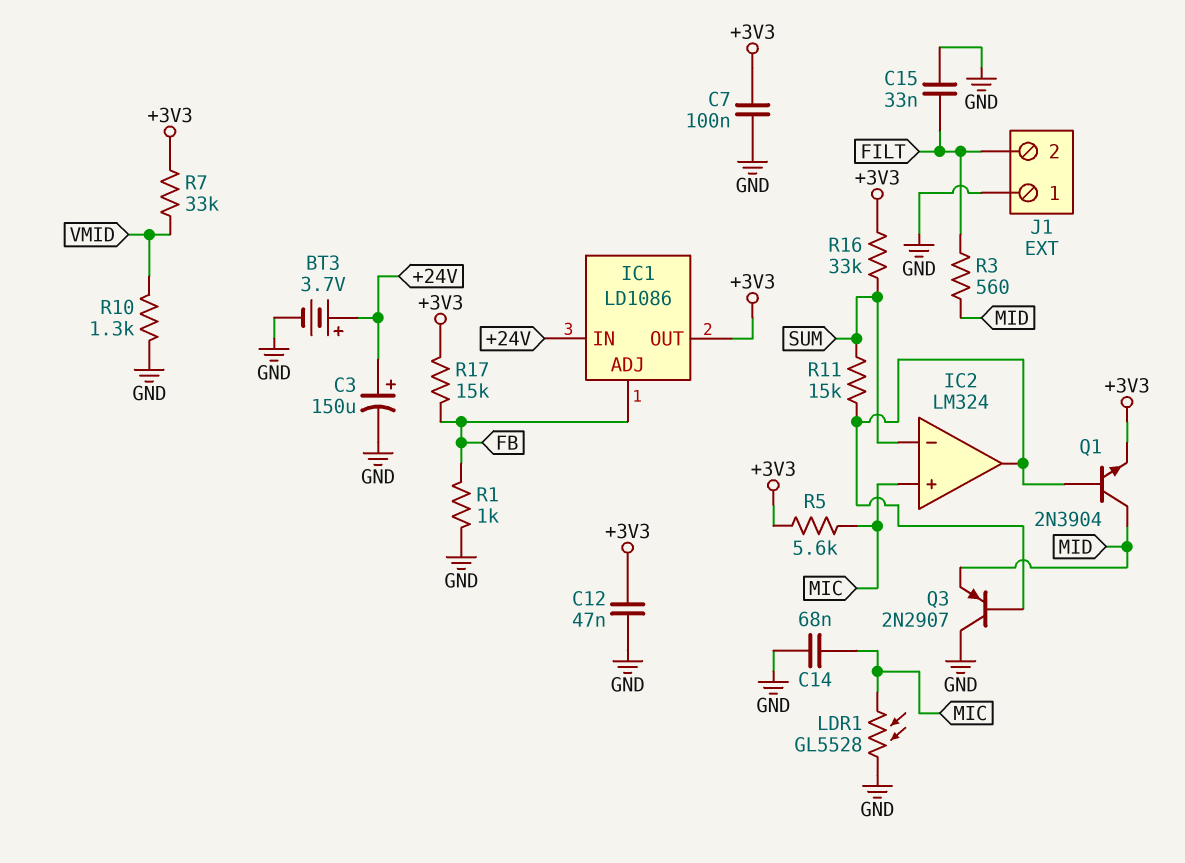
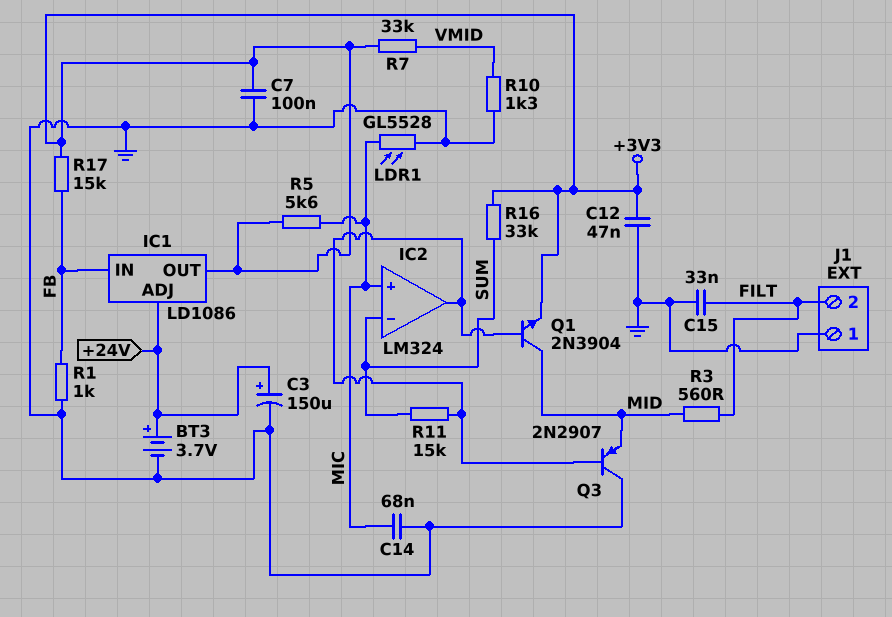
IC1 pin ADJ: FB -> +24V
IC1 pin IN: +24V -> FB

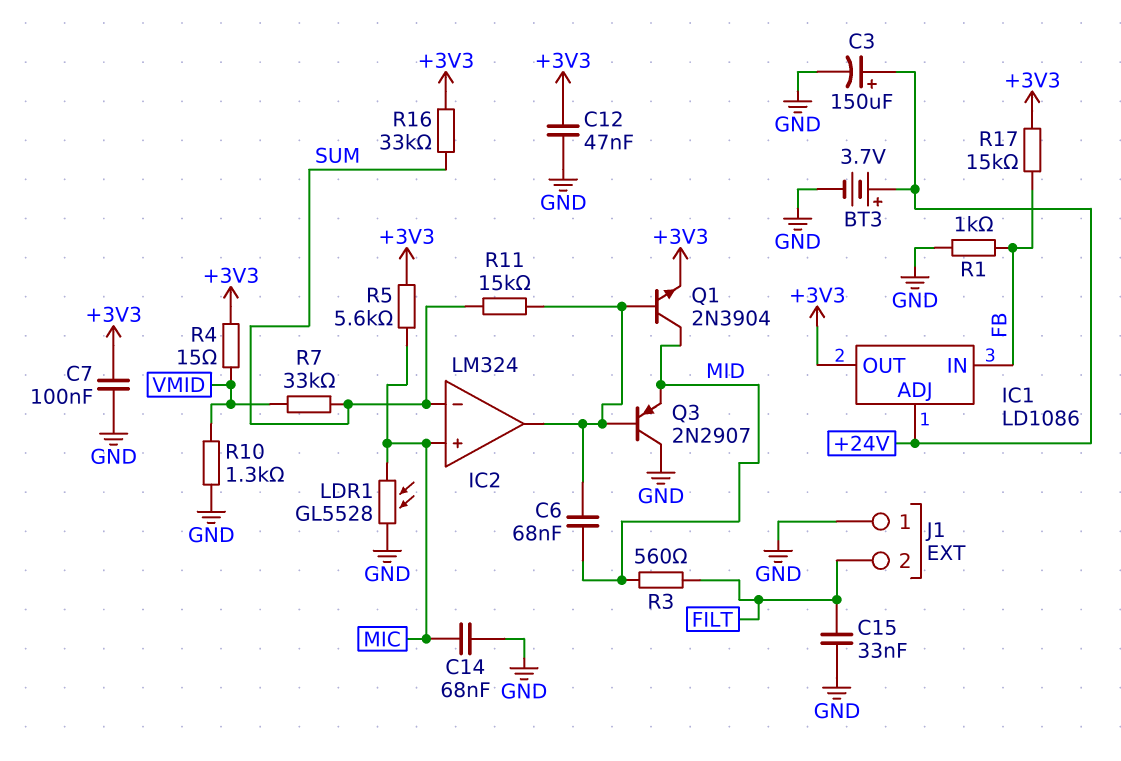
C6: none -> 68nF (IC2/out, MID)
R4: none -> 15 (+3V3, VMID)
R7: 33k (+3V3, VMID) -> 33k (SUM, VMID)

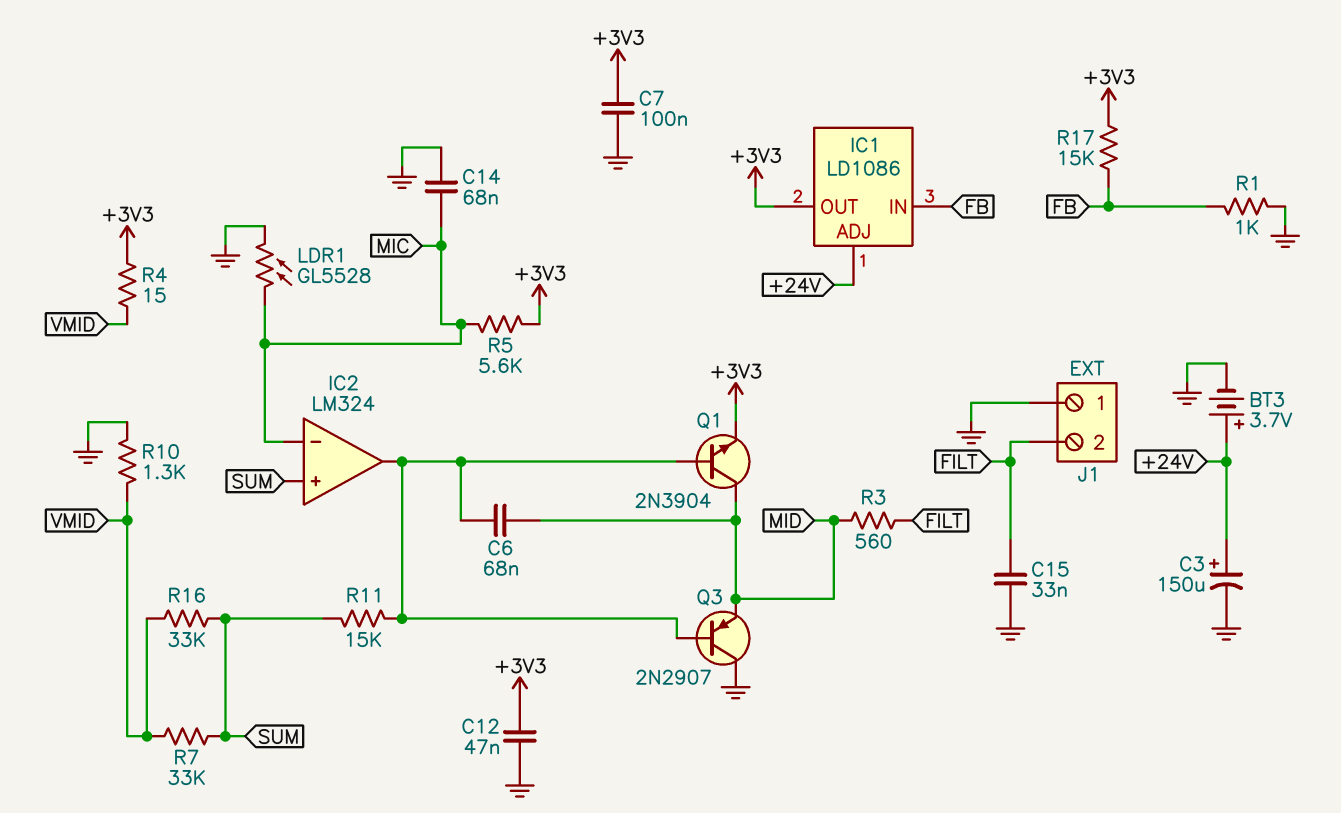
IC2 pin in+: MIC -> SUM
IC2 pin in-: SUM -> MIC
R16: 33k (+3V3, SUM) -> 33k (SUM, VMID)

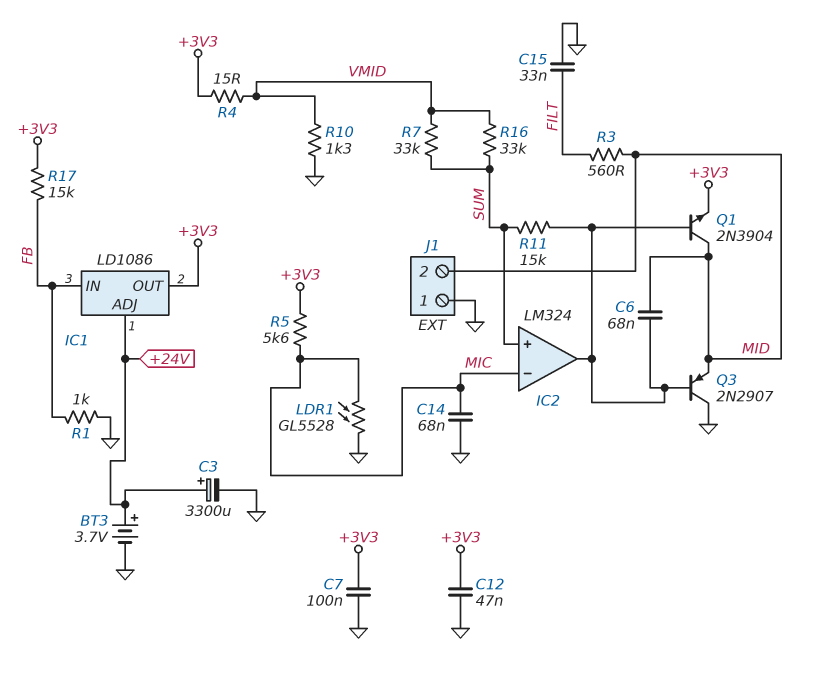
C3: 150uF (plus +24V, minus GND) -> 3300uF (plus +24V, minus GND)
J1 pin 2: FILT -> MID

